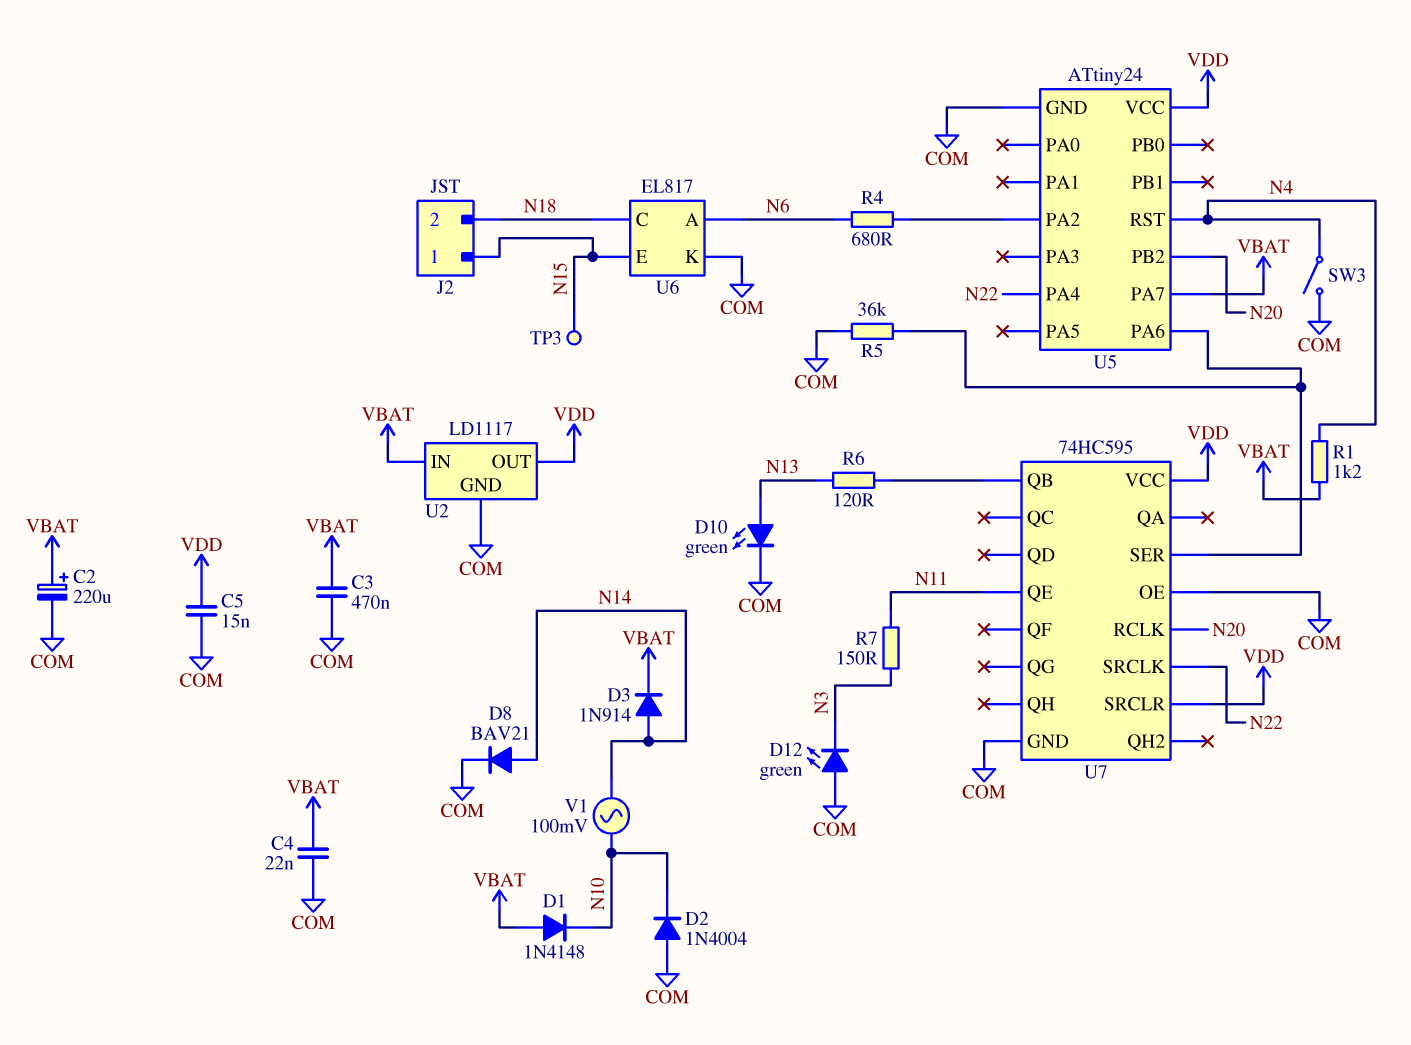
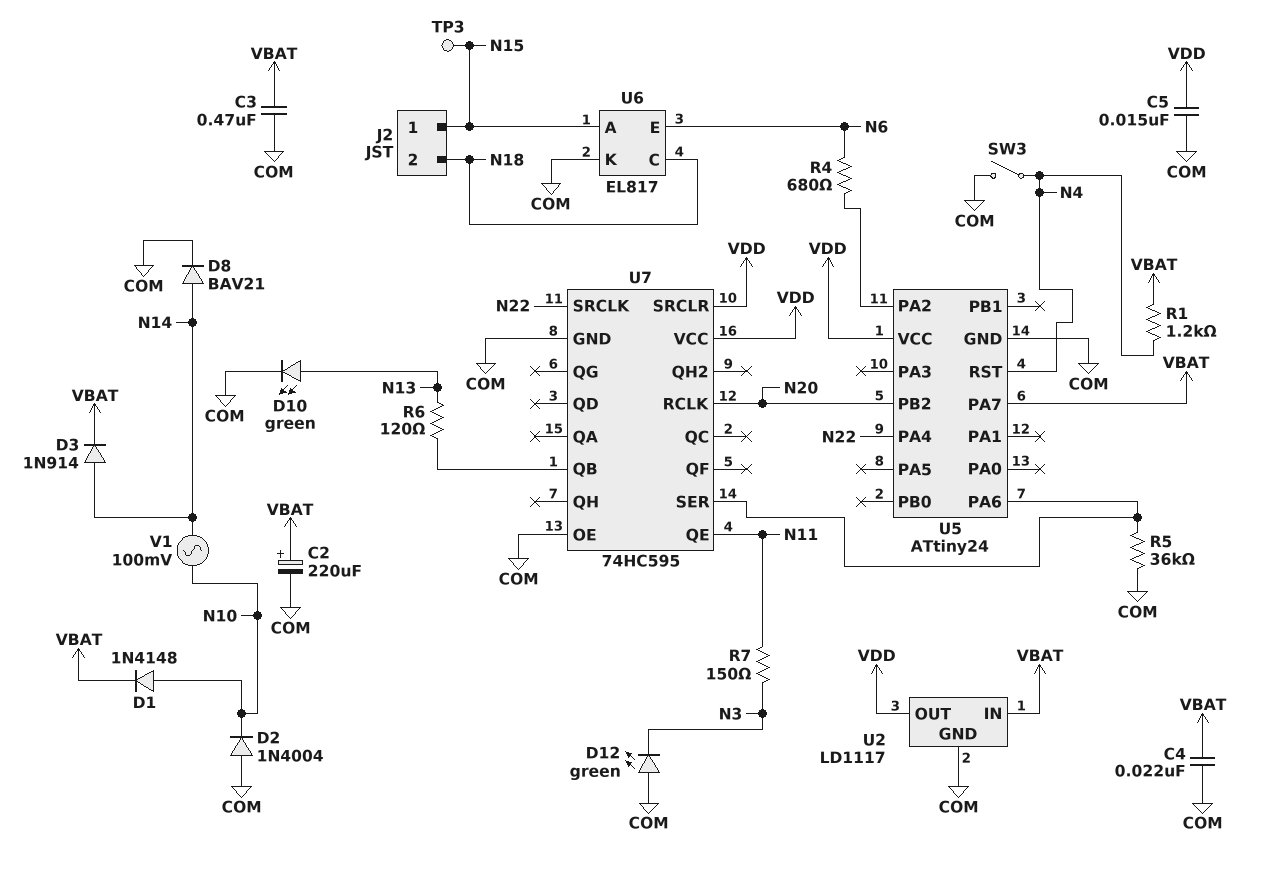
D1: diode 1N4148 (A VBAT, K N10) -> diode 1N4148 (A N10, K VBAT)
U6 pin A: N6 -> N15
U6 pin E: N15 -> N6

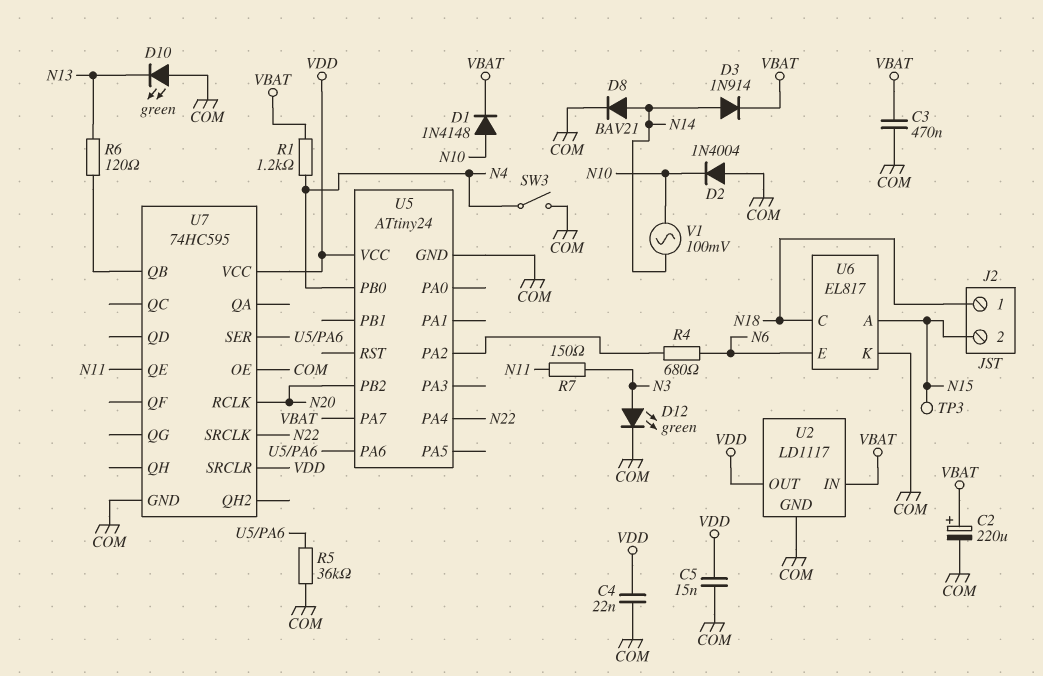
C4: 22nF (COM, VBAT) -> 22nF (COM, VDD)
D10: LED green (A N13, K COM) -> LED green (A COM, K N13)
D12: LED green (A COM, K N3) -> LED green (A N3, K COM)
J2 pin 1: N15 -> N18
J2 pin 2: N18 -> N15
U5 pin PB0: none -> N4
U5 pin RST: N4 -> none

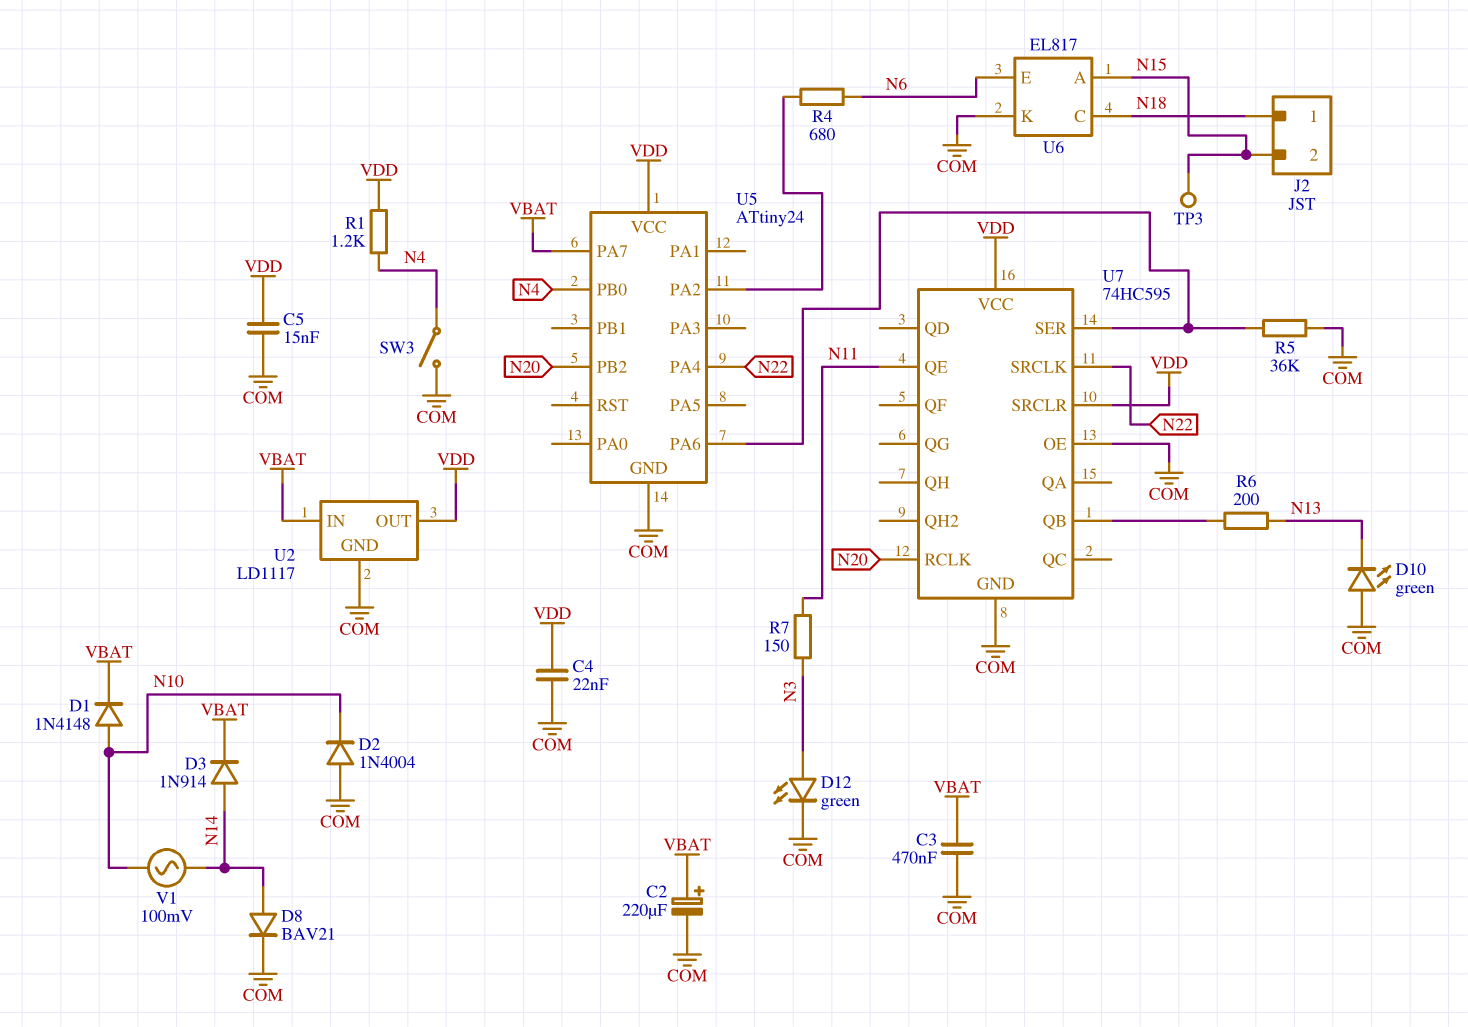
R1: 1.2k (N4, VBAT) -> 1.2k (N4, VDD)
R6: 120 (N13, U7/QB) -> 200 (N13, U7/QB)

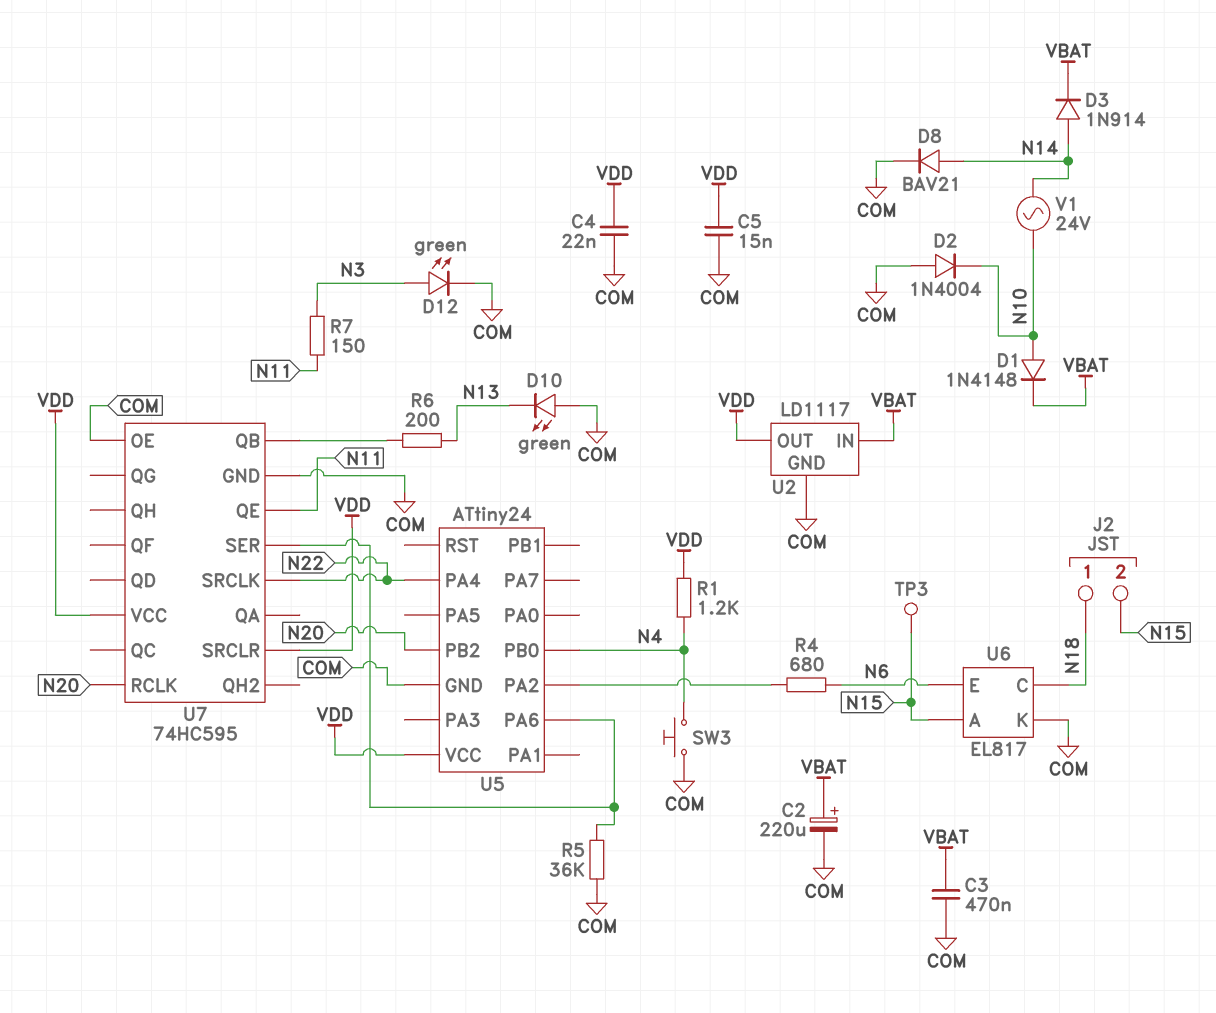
SW3: switch (COM, N4) -> button (COM, N4)
U5 pin PA7: VBAT -> none
V1: AC 100mV (N10, N14) -> AC 24V (N10, N14)

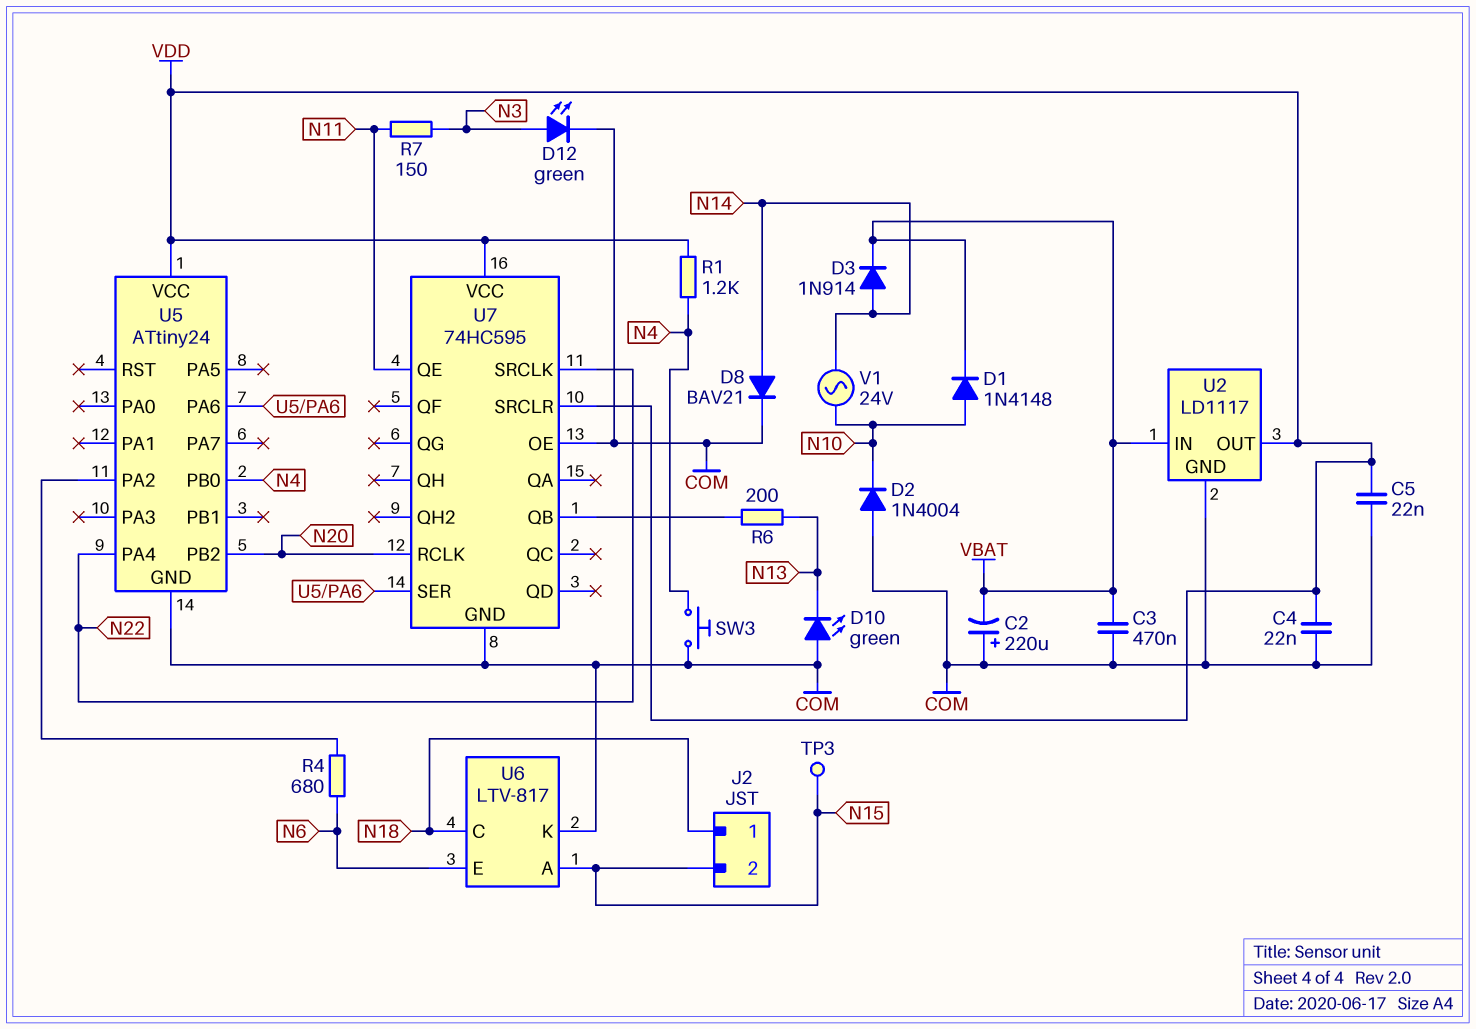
C2: 220uF (plus VBAT, minus COM) -> 220uF (plus COM, minus VBAT)
C5: 15nF (COM, VDD) -> 22nF (COM, VDD)
R5: 36k (COM, U5/PA6) -> none
U6: EL817 -> LTV-817

